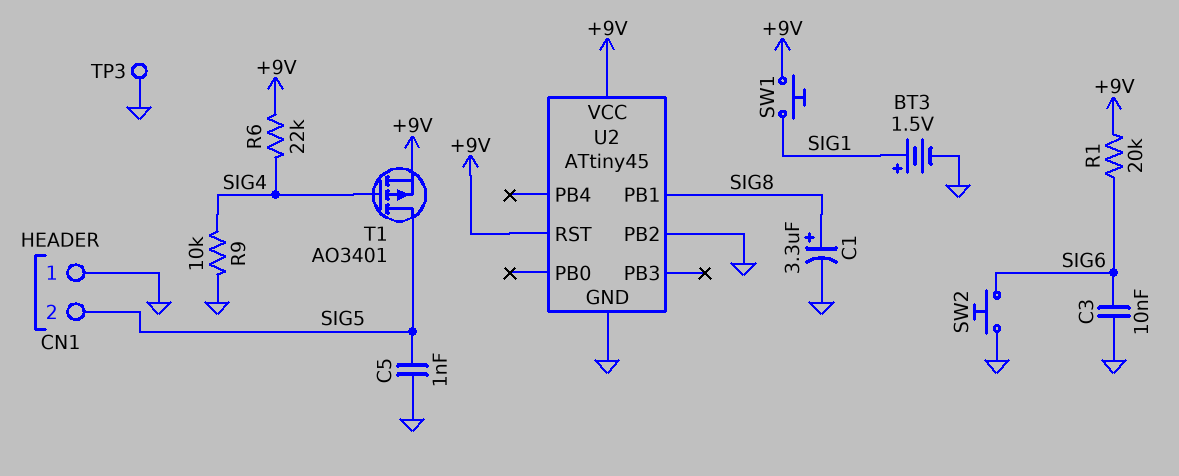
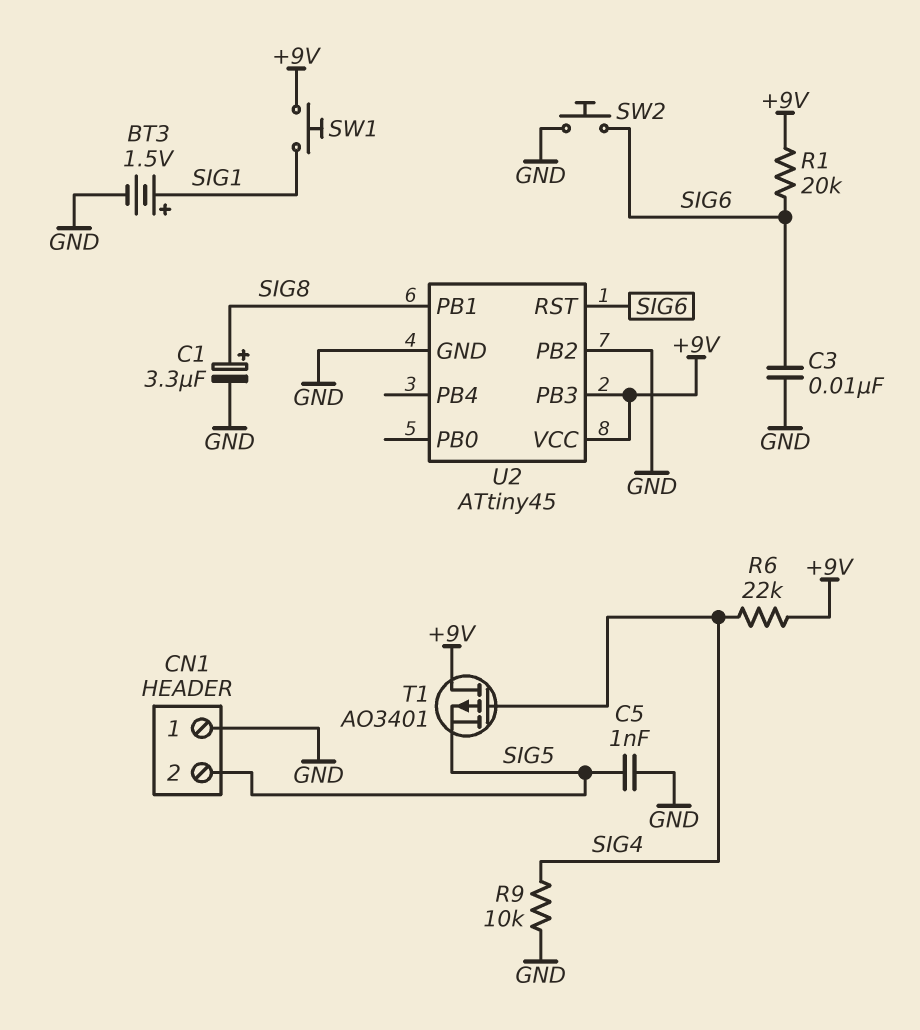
T1: PMOS AO3401 (G SIG4, D SIG5, S +9V) -> PMOS AO3401 (G SIG4, D +9V, S SIG5)
TP3: test point (GND) -> none
U2 pin PB3: none -> +9V
U2 pin RST: +9V -> SIG6

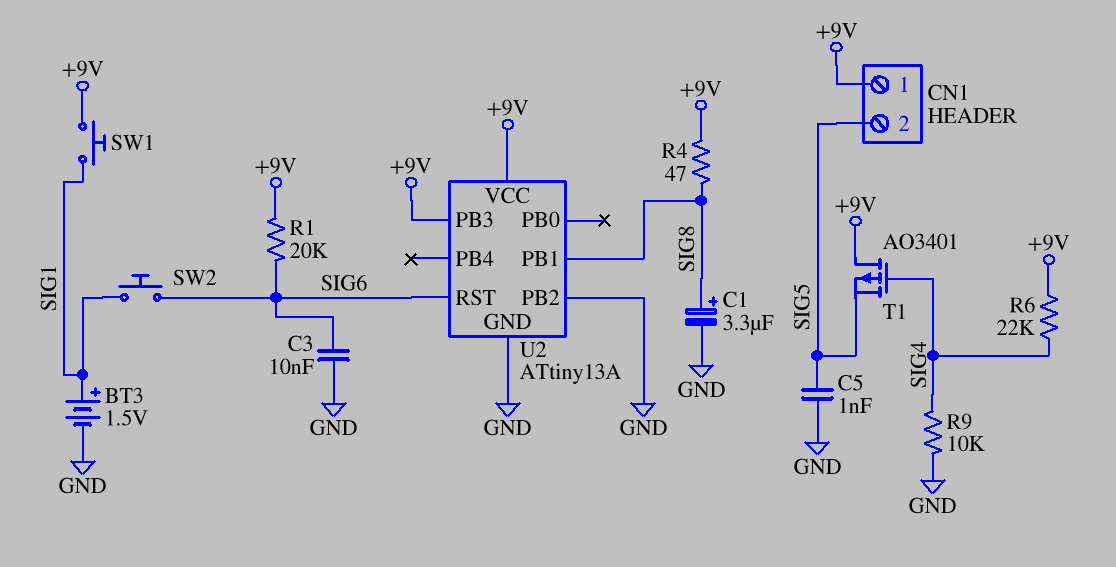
CN1 pin 1: GND -> +9V
R4: none -> 47 (+9V, SIG8)
SW2: button (GND, SIG6) -> button (SIG1, SIG6)
U2: ATtiny45 -> ATtiny13A

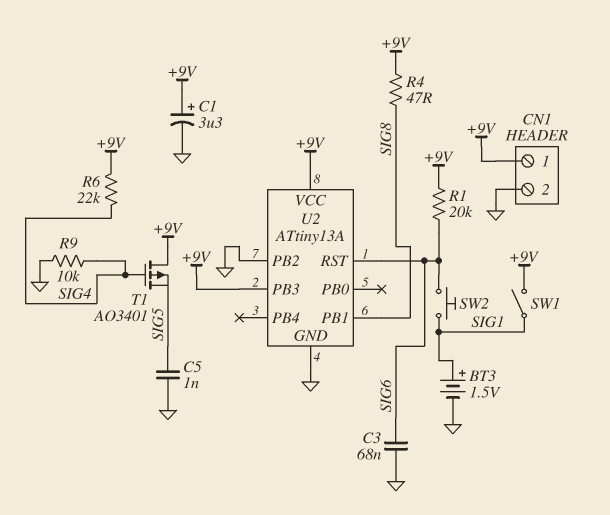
C1: 3.3uF (plus SIG8, minus GND) -> 3.3uF (plus +9V, minus GND)
C3: 10nF (GND, SIG6) -> 68nF (GND, SIG6)
CN1 pin 2: SIG5 -> GND
SW1: button (+9V, SIG1) -> switch (+9V, SIG1)

